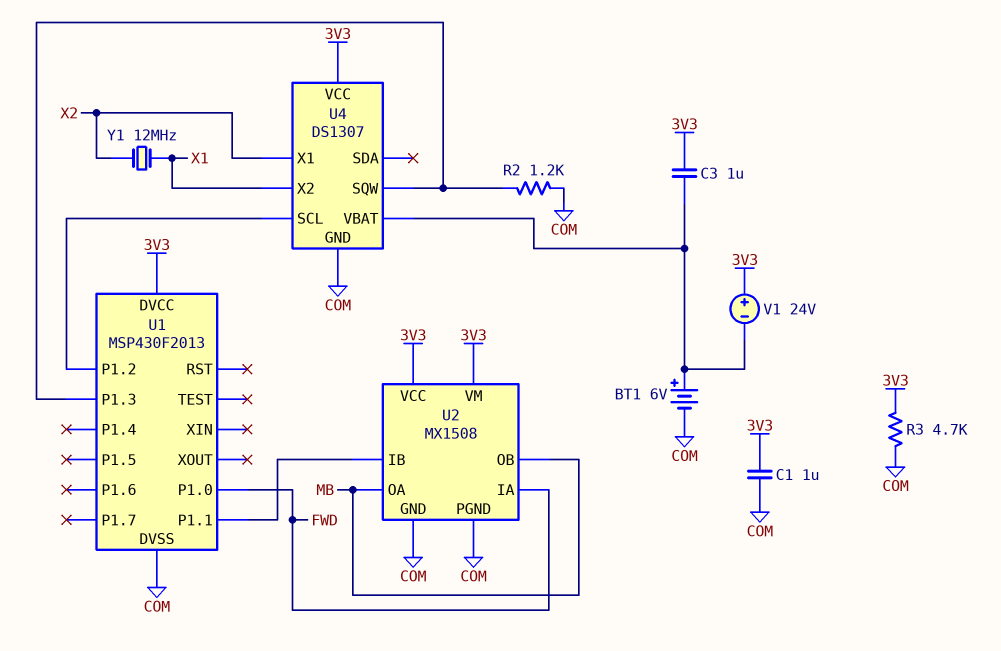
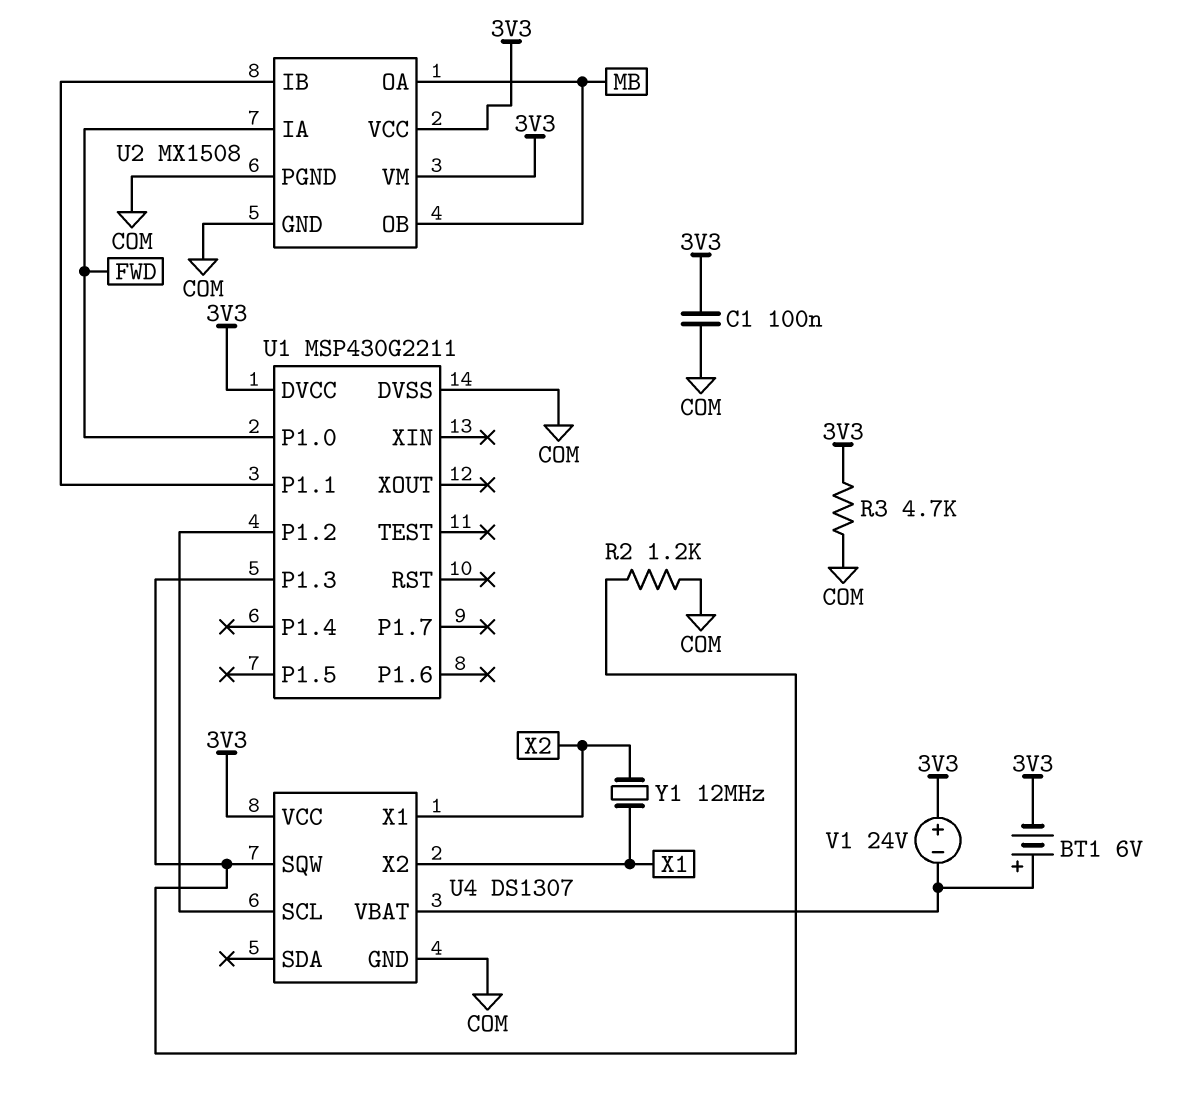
BT1: 6V (plus U4/VBAT, minus COM) -> 6V (plus U4/VBAT, minus 3V3)
C1: 1uF (3V3, COM) -> 100nF (3V3, COM)
C3: 1uF (3V3, U4/VBAT) -> none
U1: MSP430F2013 -> MSP430G2211

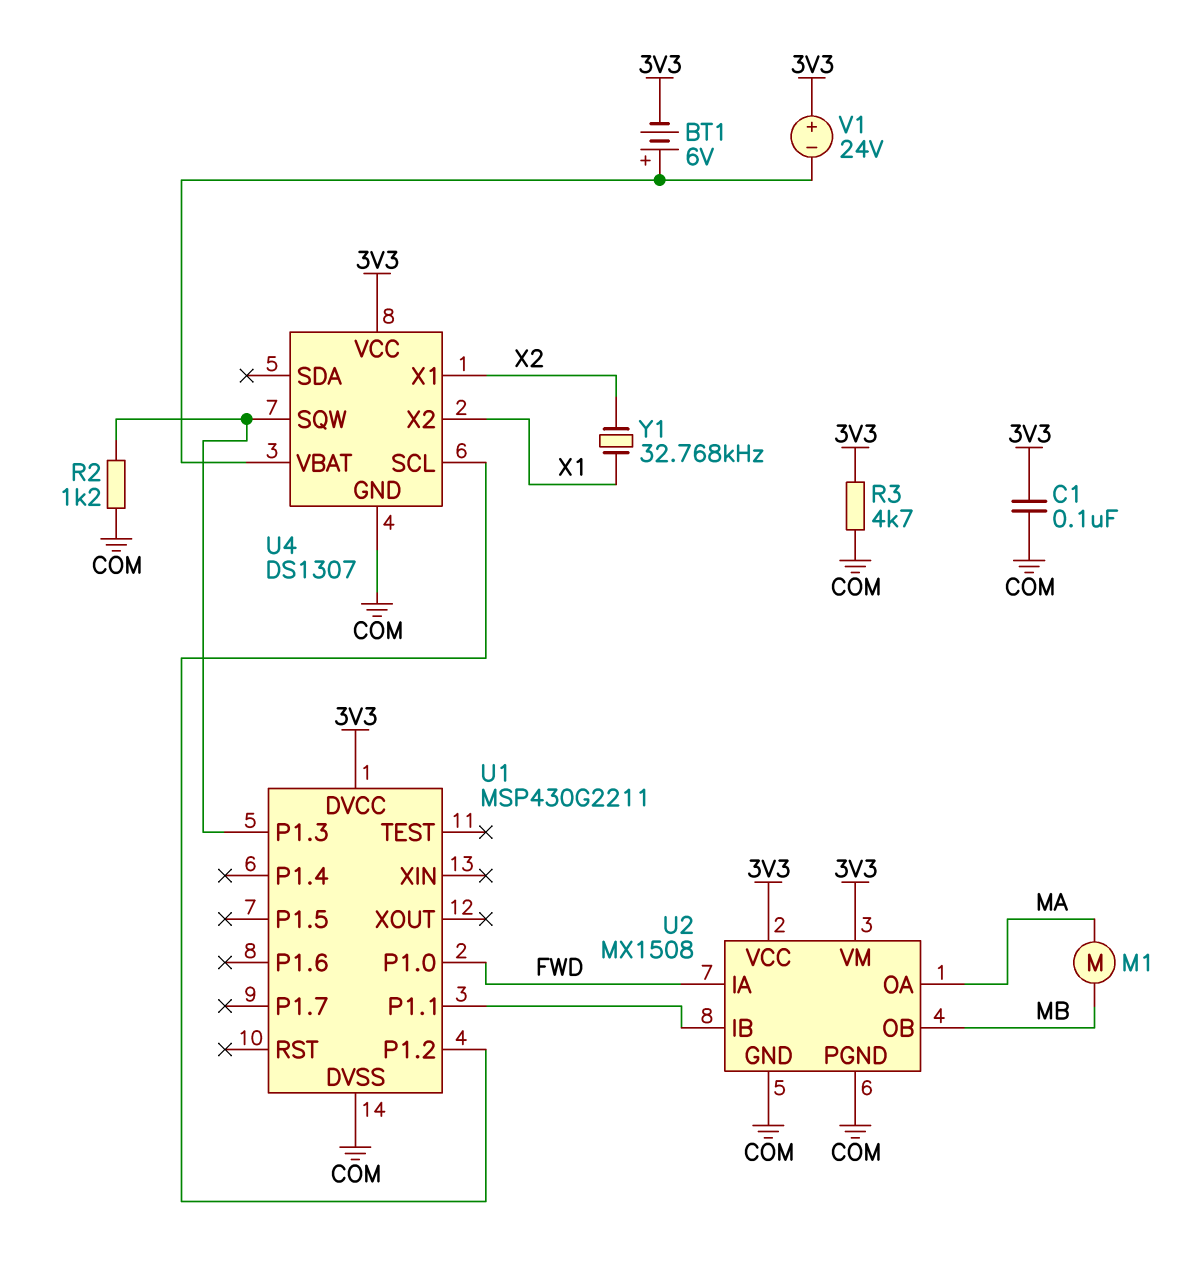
M1: none -> motor (MA, MB)
U2 pin OA: MB -> MA
Y1: 12MHz (X1, X2) -> 32.768kHz (X1, X2)

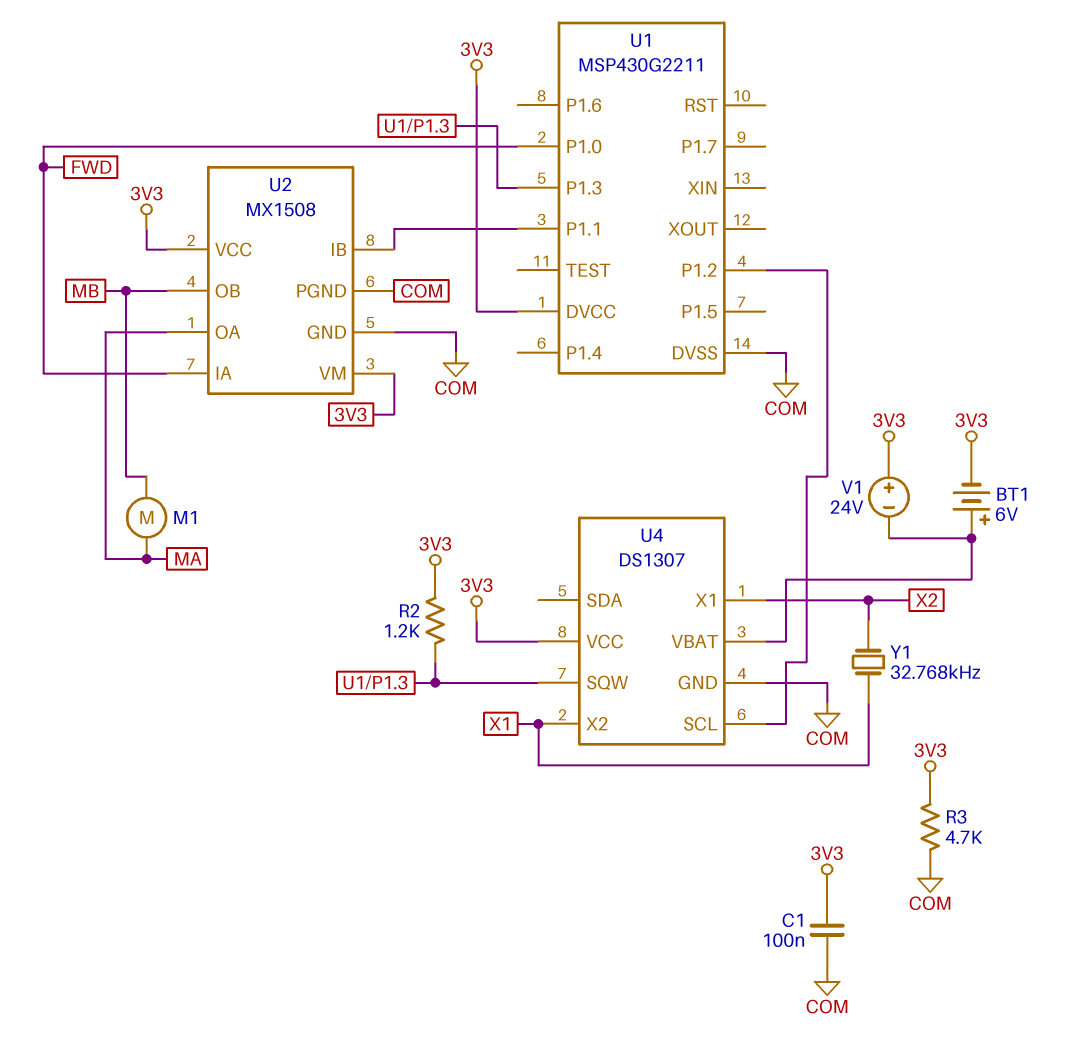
R2: 1.2k (COM, U1/P1.3) -> 1.2k (3V3, U1/P1.3)

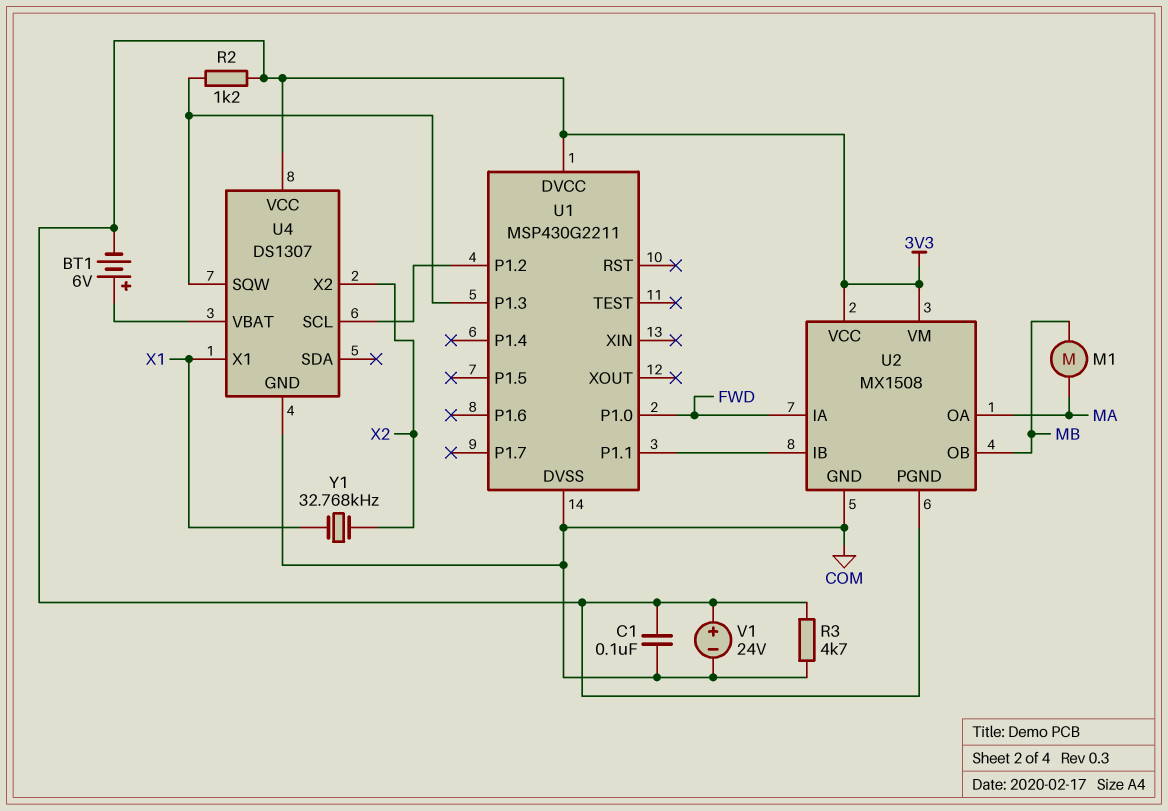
U2 pin PGND: COM -> 3V3
U4 pin X1: X2 -> X1
U4 pin X2: X1 -> X2
V1: 24V (plus 3V3, minus U4/VBAT) -> 24V (plus 3V3, minus COM)

